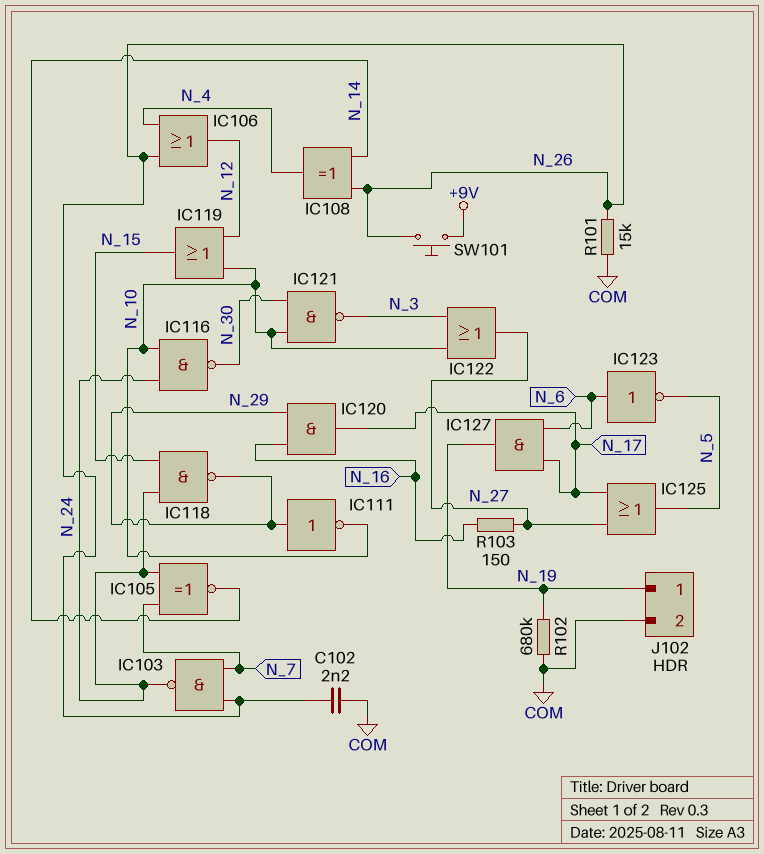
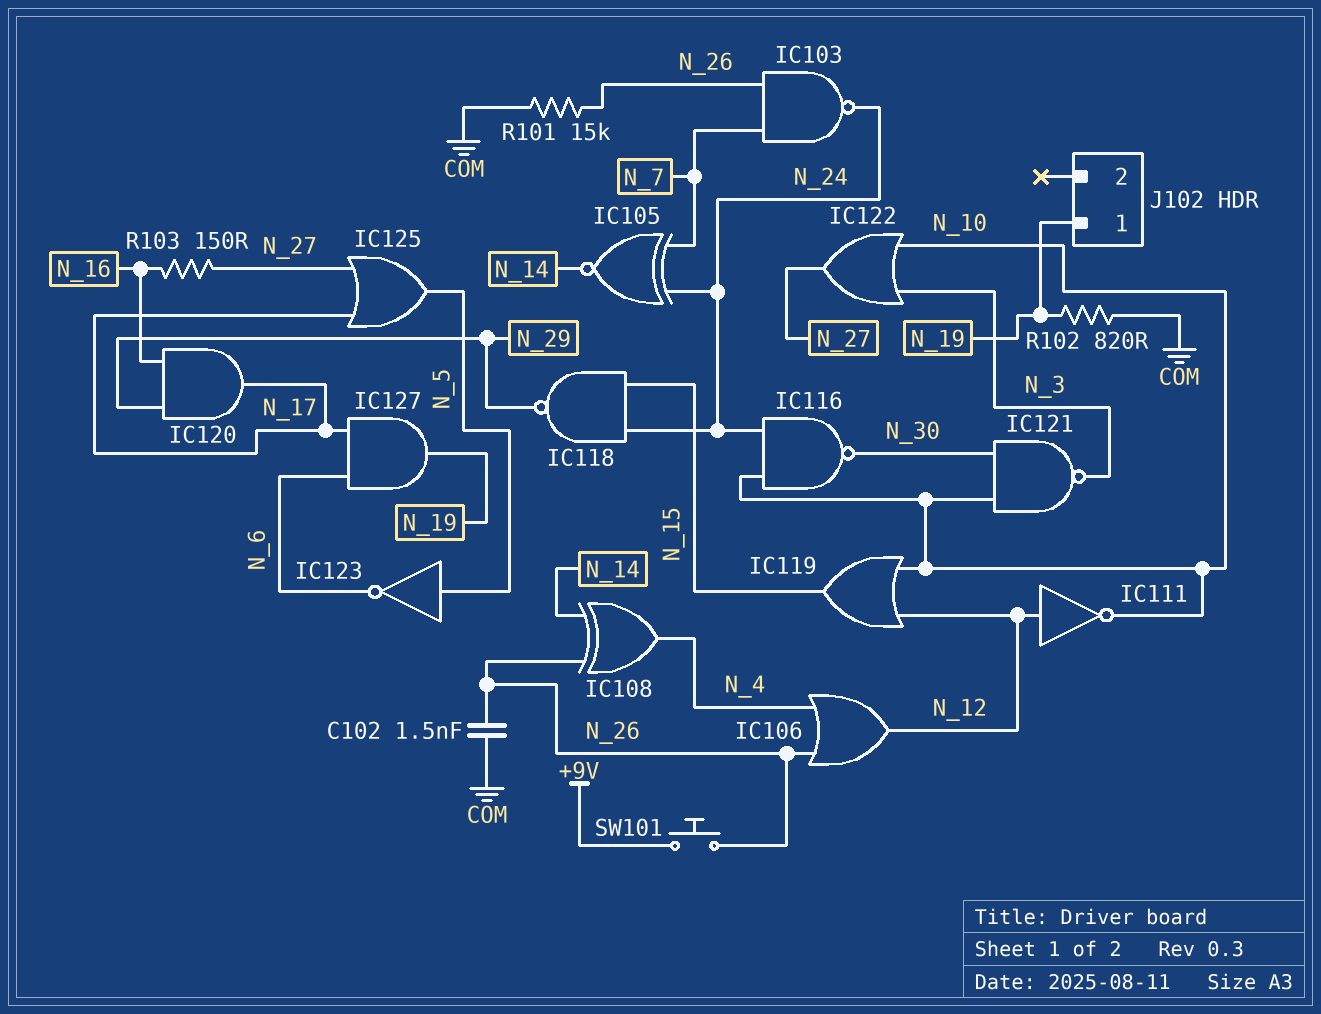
C102: 2.2nF (COM, N_26) -> 1.5nF (COM, N_26)
IC111: NOT (in N_29, out N_10) -> NOT (in N_12, out N_10)
IC123: NOT (in N_6, out N_5) -> NOT (in N_5, out N_6)
J102 pin 2: COM -> none
R102: 680k (COM, N_19) -> 820 (COM, N_19)

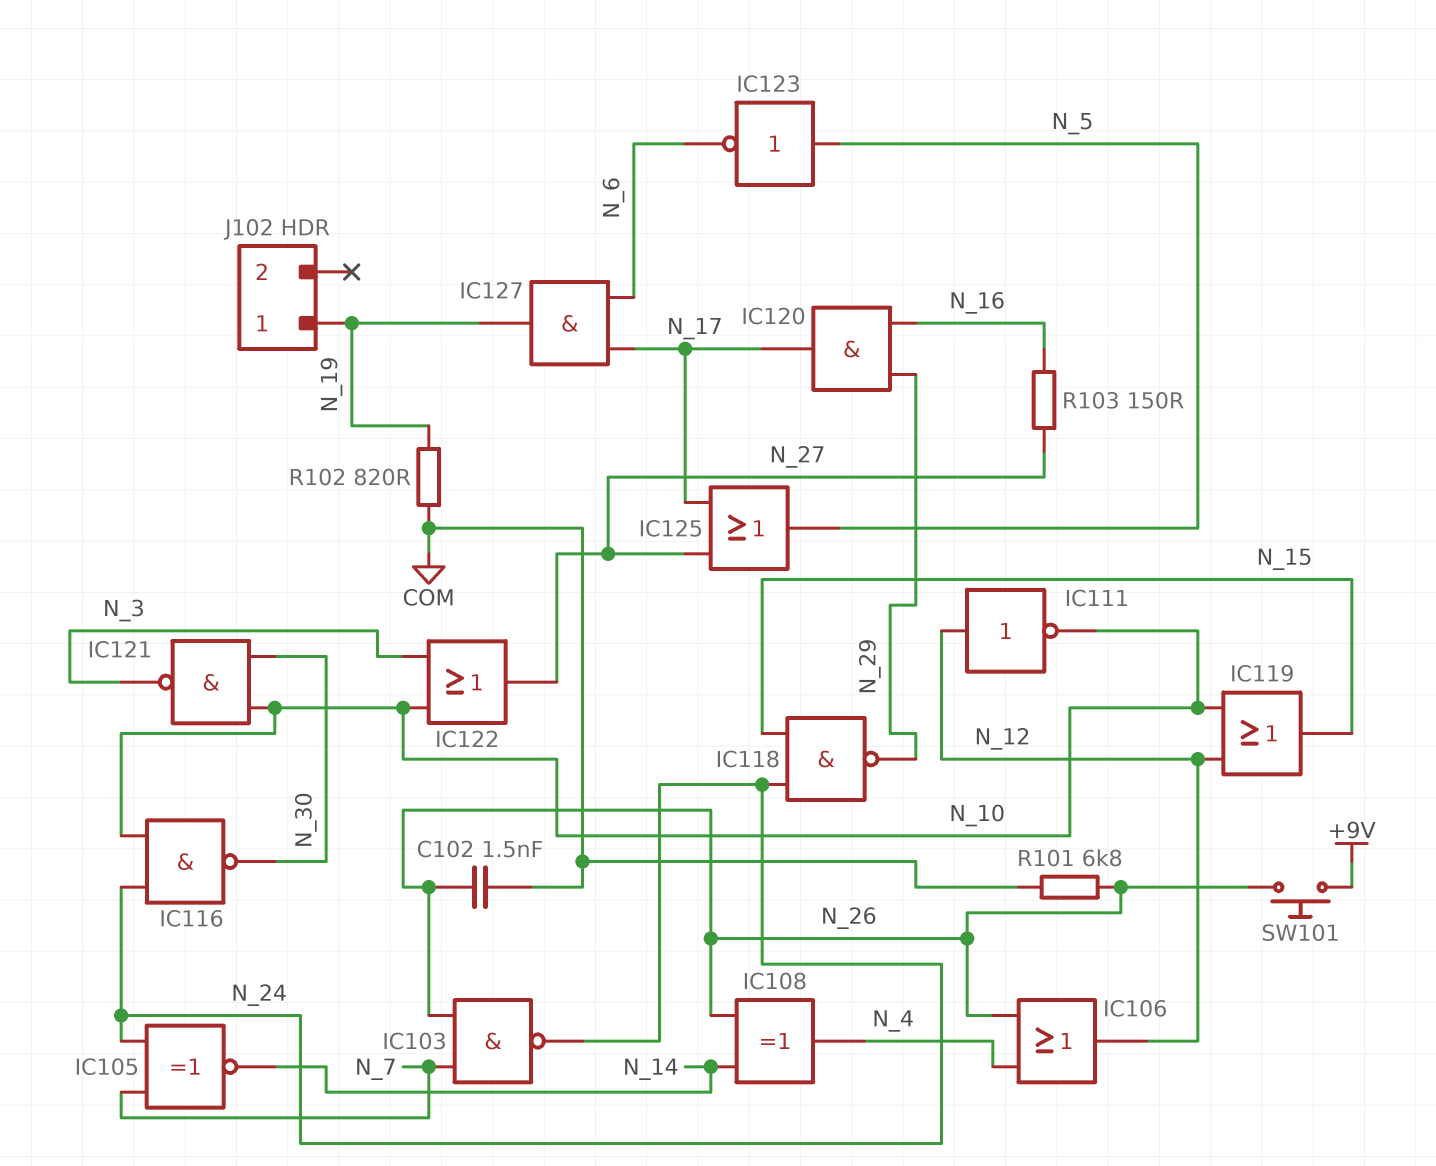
R101: 15k (COM, N_26) -> 6.8k (COM, N_26)

